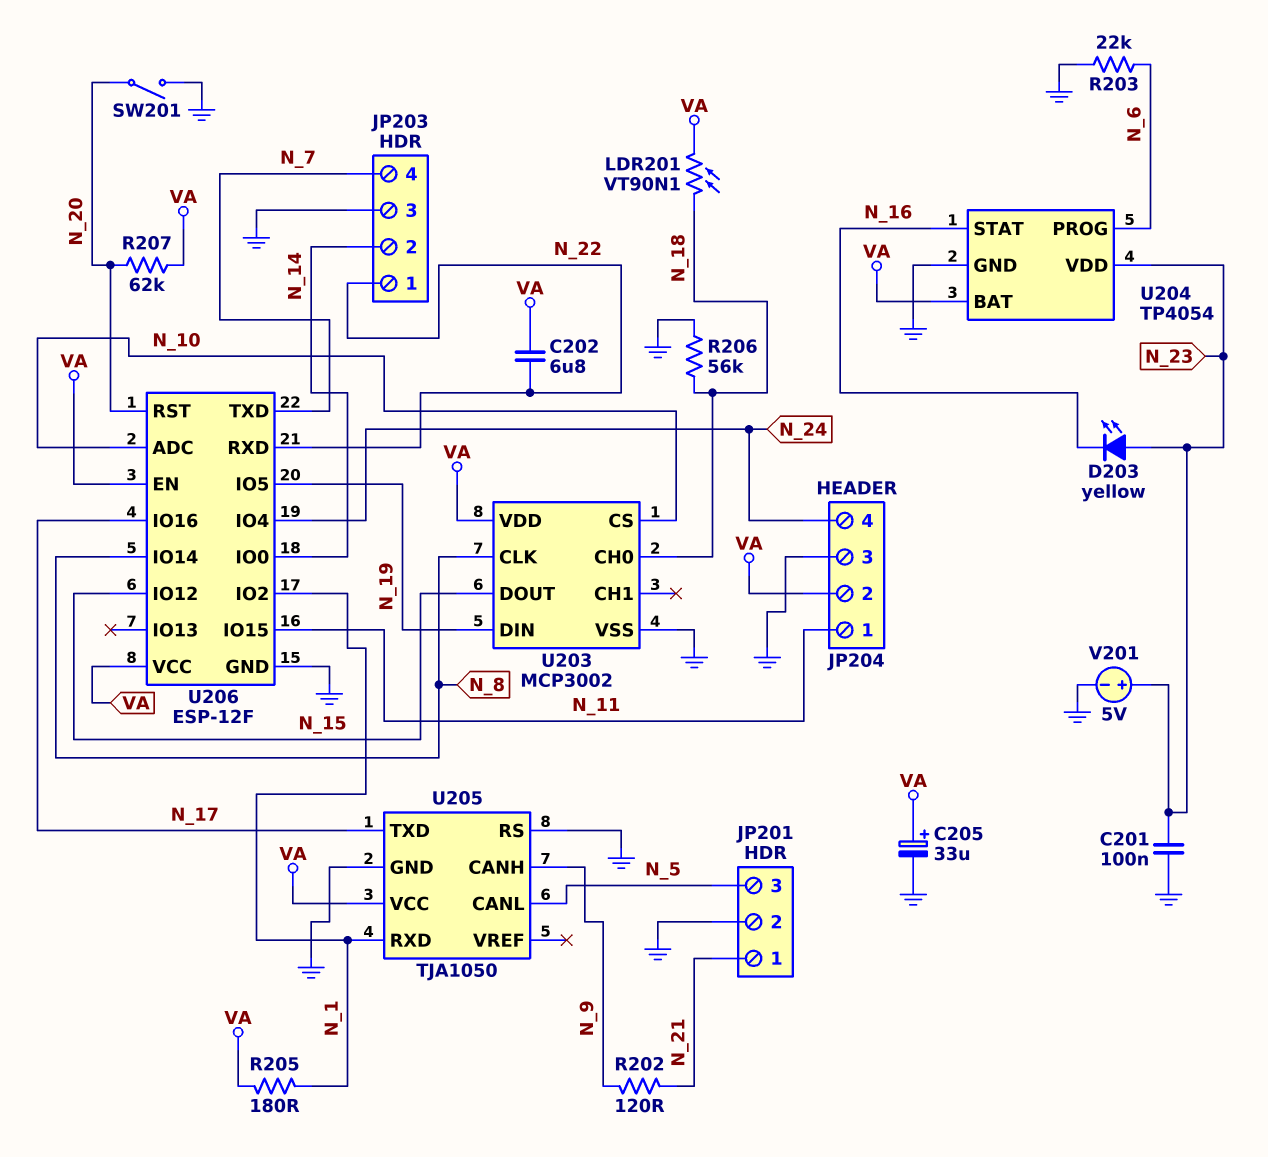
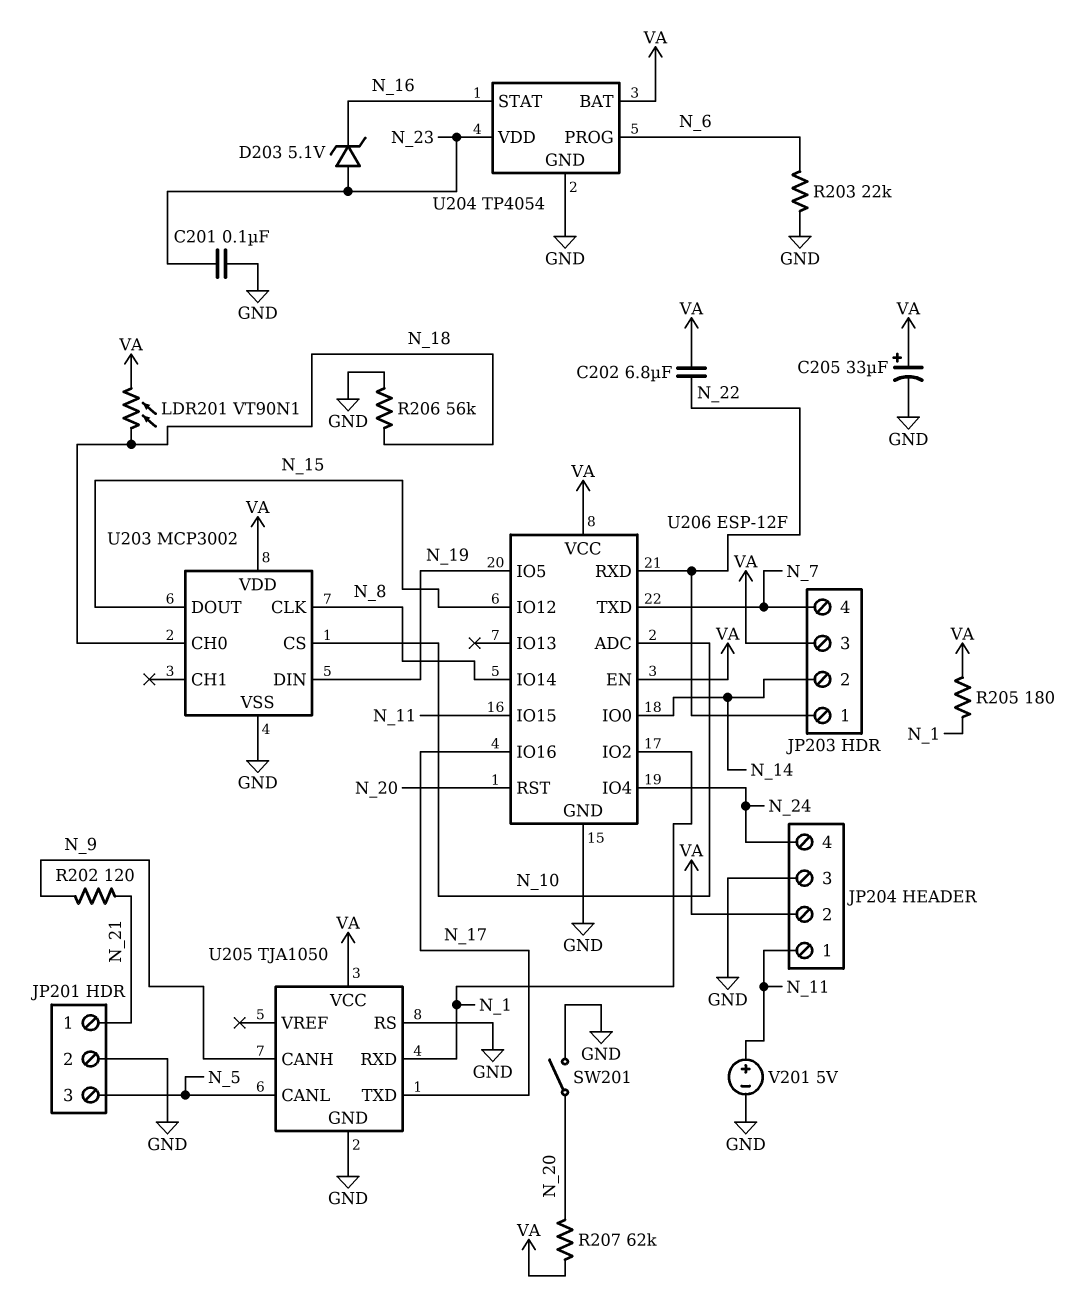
D203: LED yellow (A N_23, K N_16) -> zener 5.1V (A N_23, K N_16)
JP203 pin 3: GND -> VA
V201: 5V (plus N_23, minus GND) -> 5V (plus N_11, minus GND)

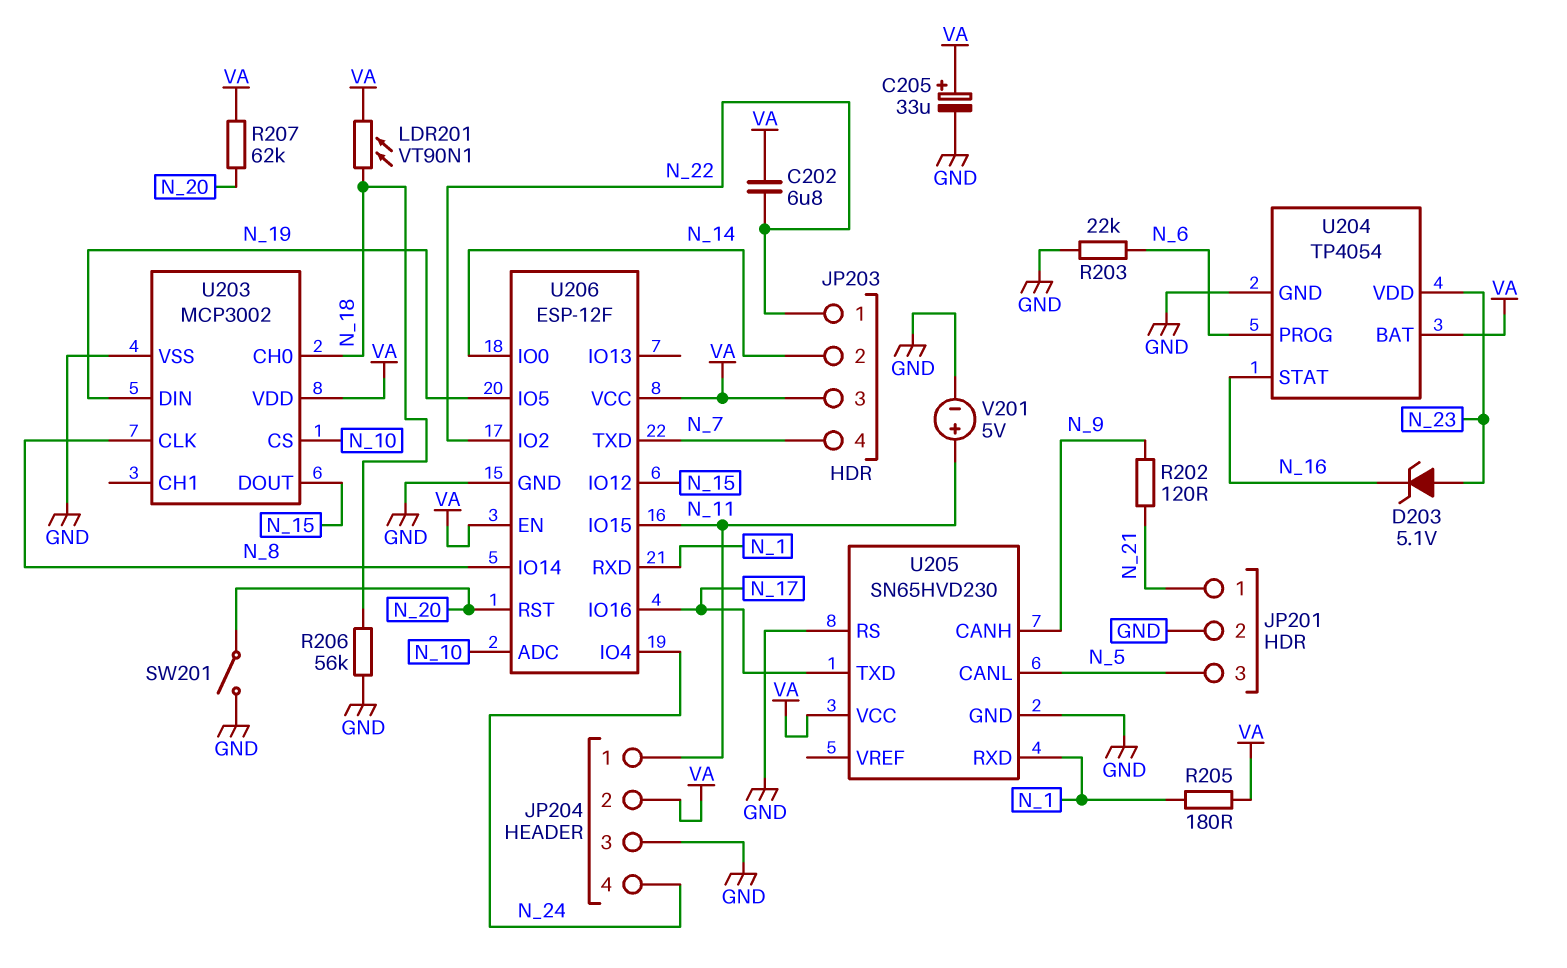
C201: 100nF (GND, N_23) -> none
U205: TJA1050 -> SN65HVD230
U206 pin IO2: N_1 -> N_22
U206 pin RXD: N_22 -> N_1

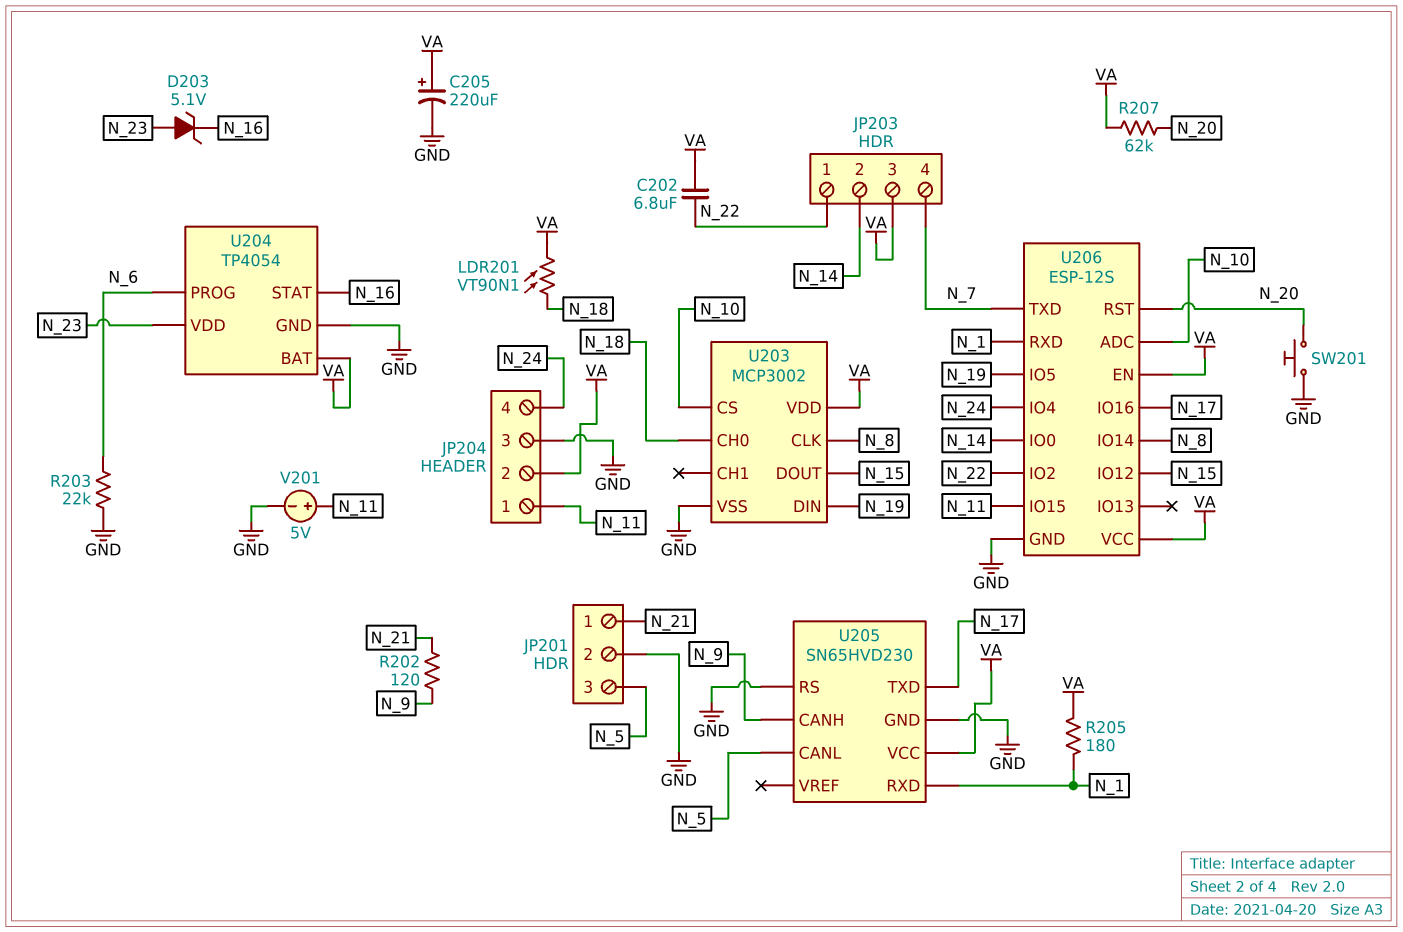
C205: 33uF (plus VA, minus GND) -> 220uF (plus VA, minus GND)
R206: 56k (GND, N_18) -> none
SW201: switch (GND, N_20) -> button (GND, N_20)
U206: ESP-12F -> ESP-12S

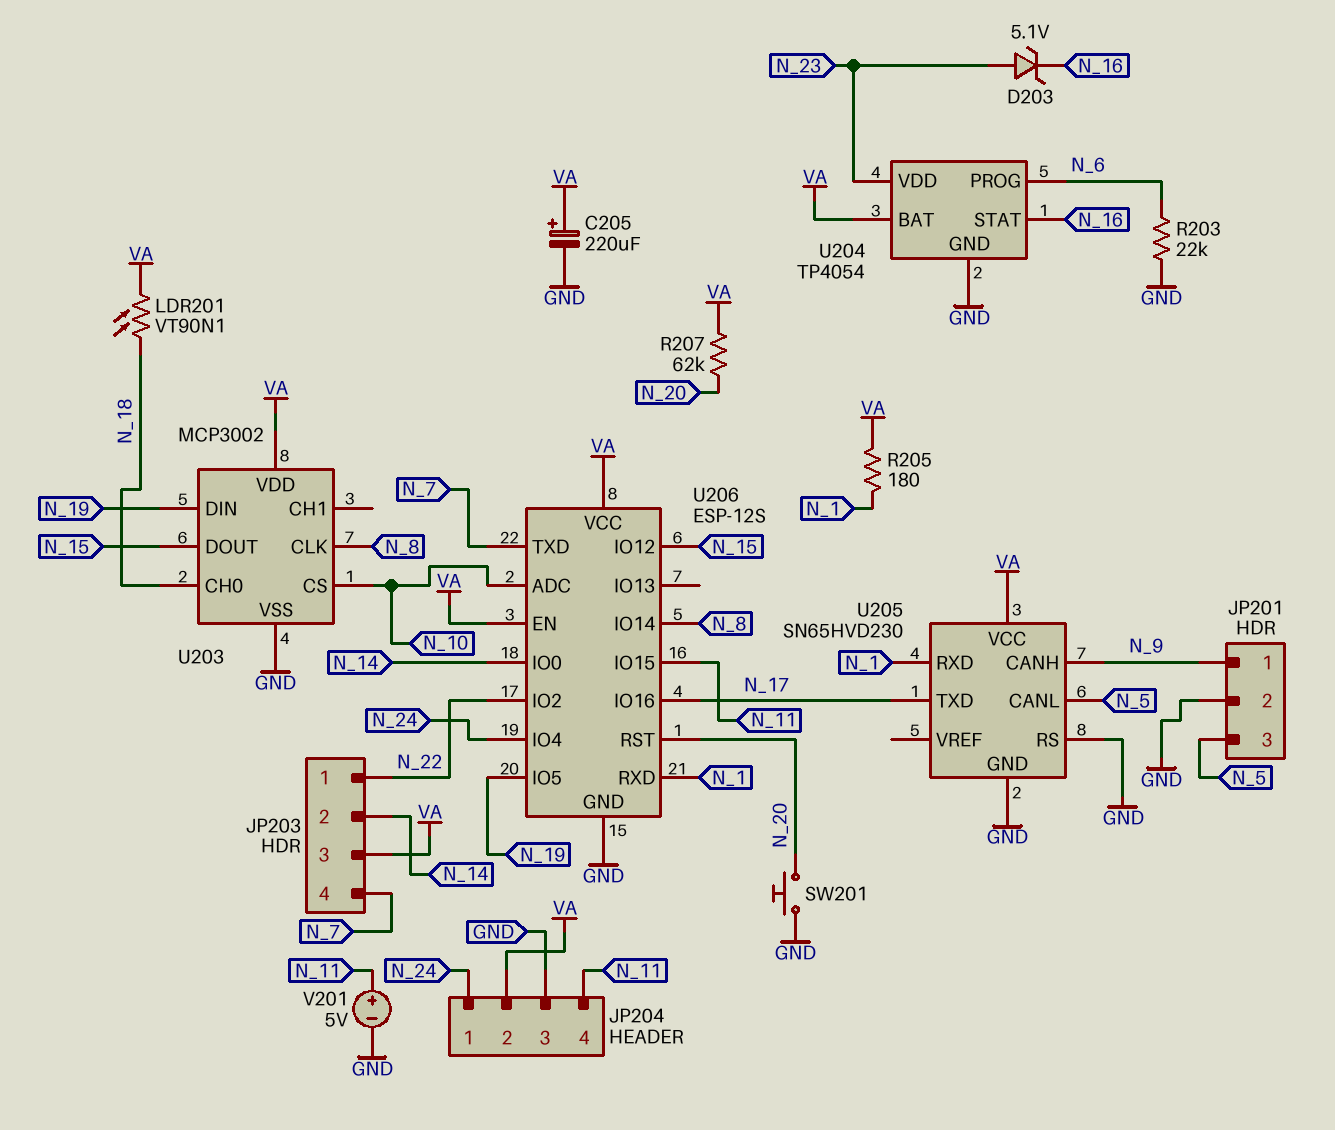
C202: 6.8uF (N_22, VA) -> none
JP201 pin 1: N_21 -> N_9
JP204 pin 1: N_11 -> N_24
JP204 pin 4: N_24 -> N_11
R202: 120 (N_9, N_21) -> none

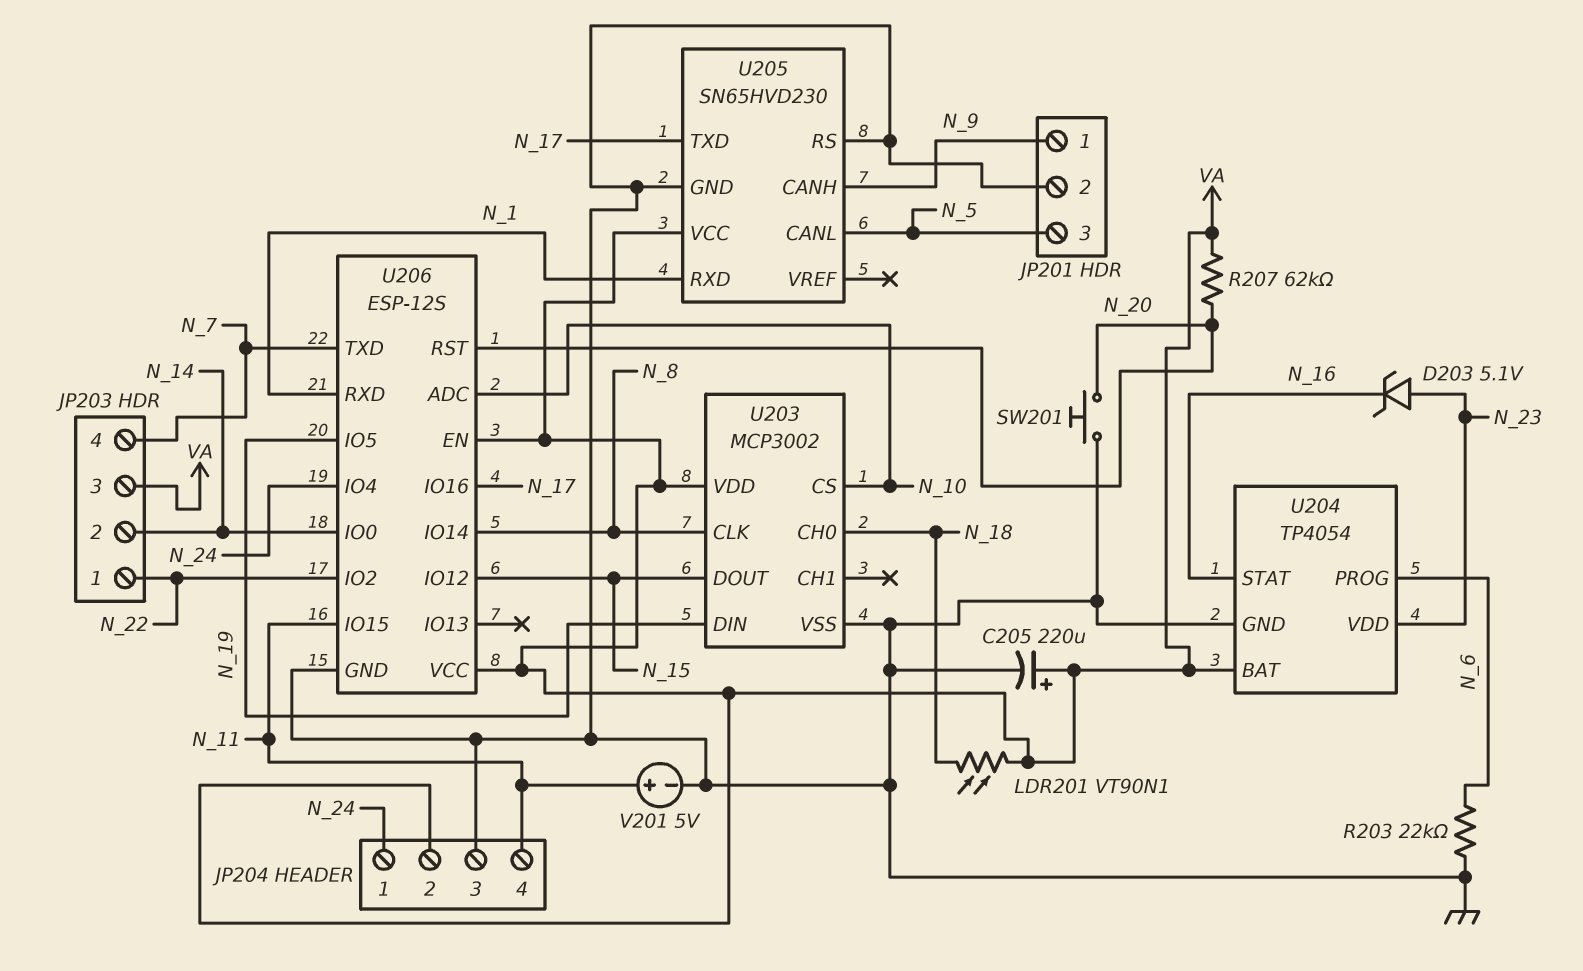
R205: 180 (N_1, VA) -> none

